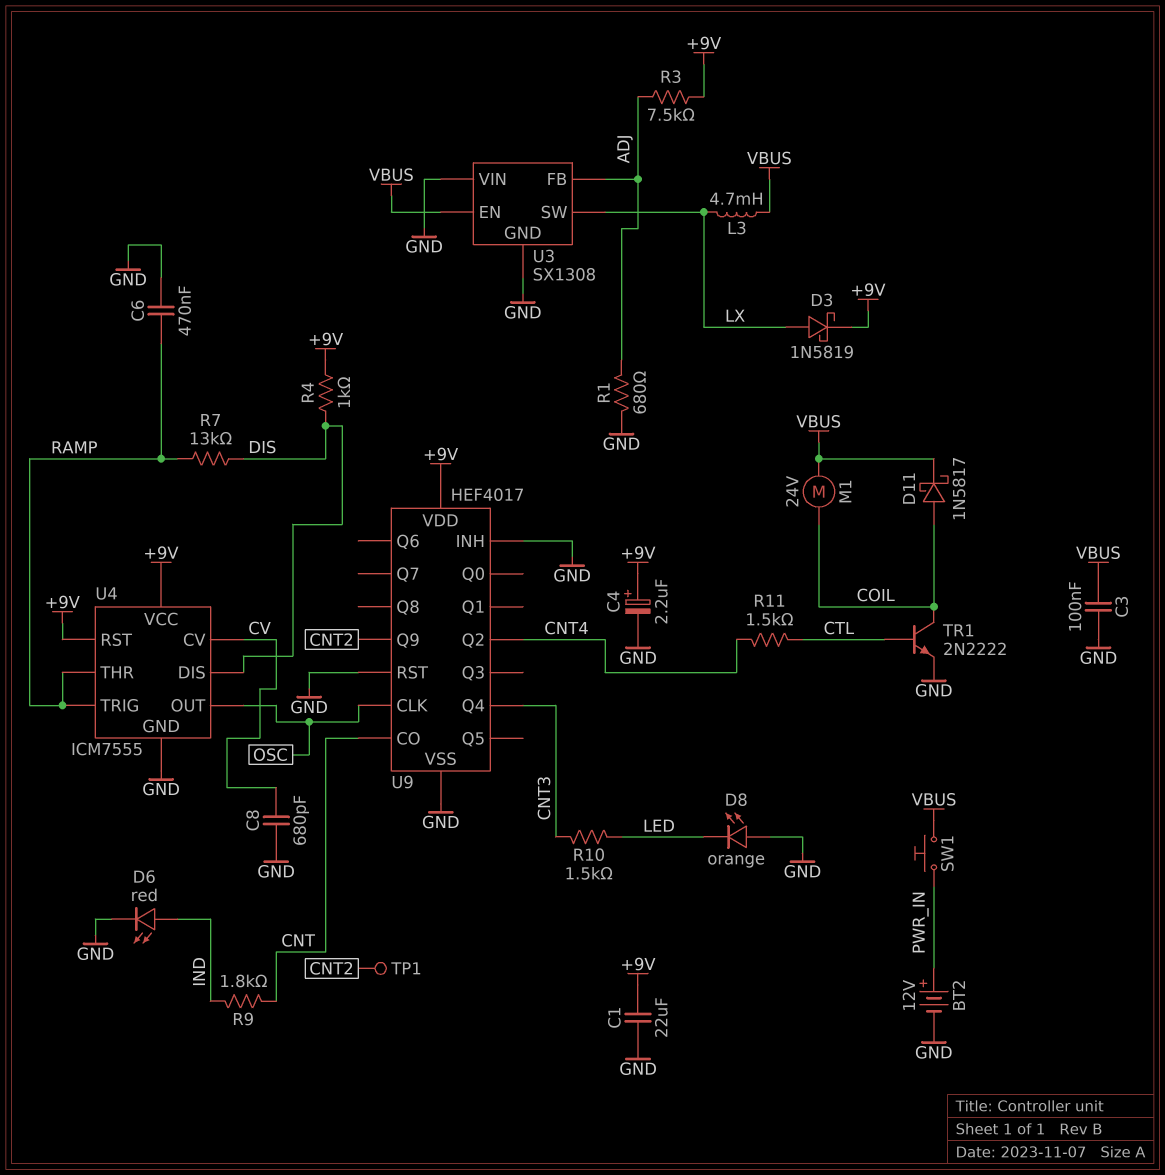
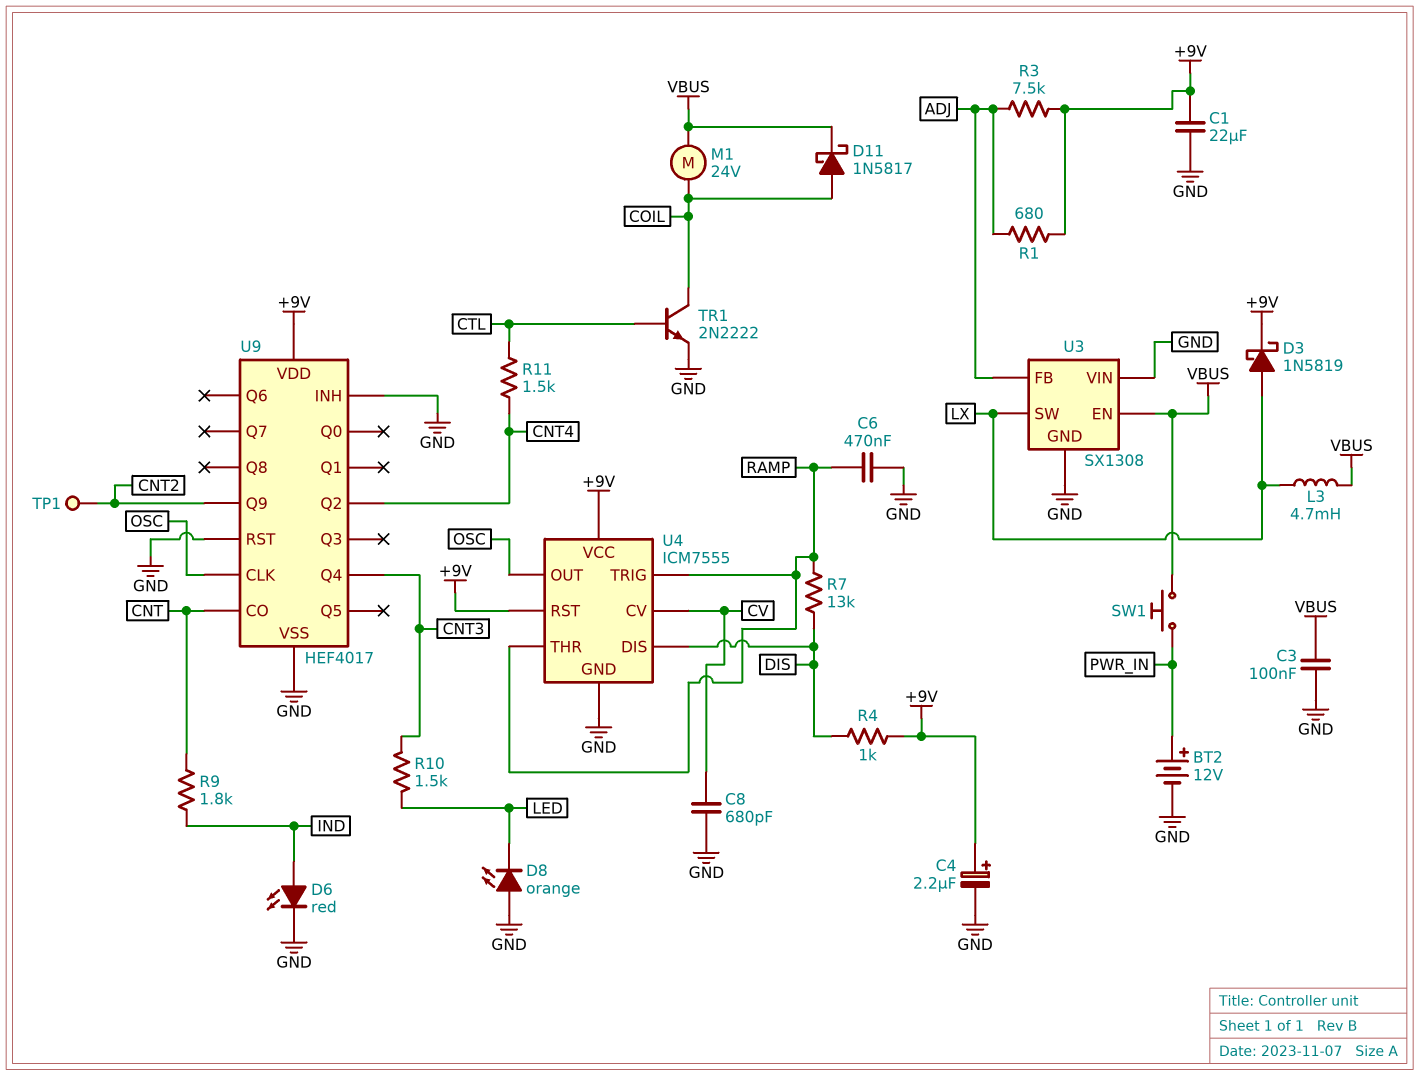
R1: 680 (ADJ, GND) -> 680 (+9V, ADJ)

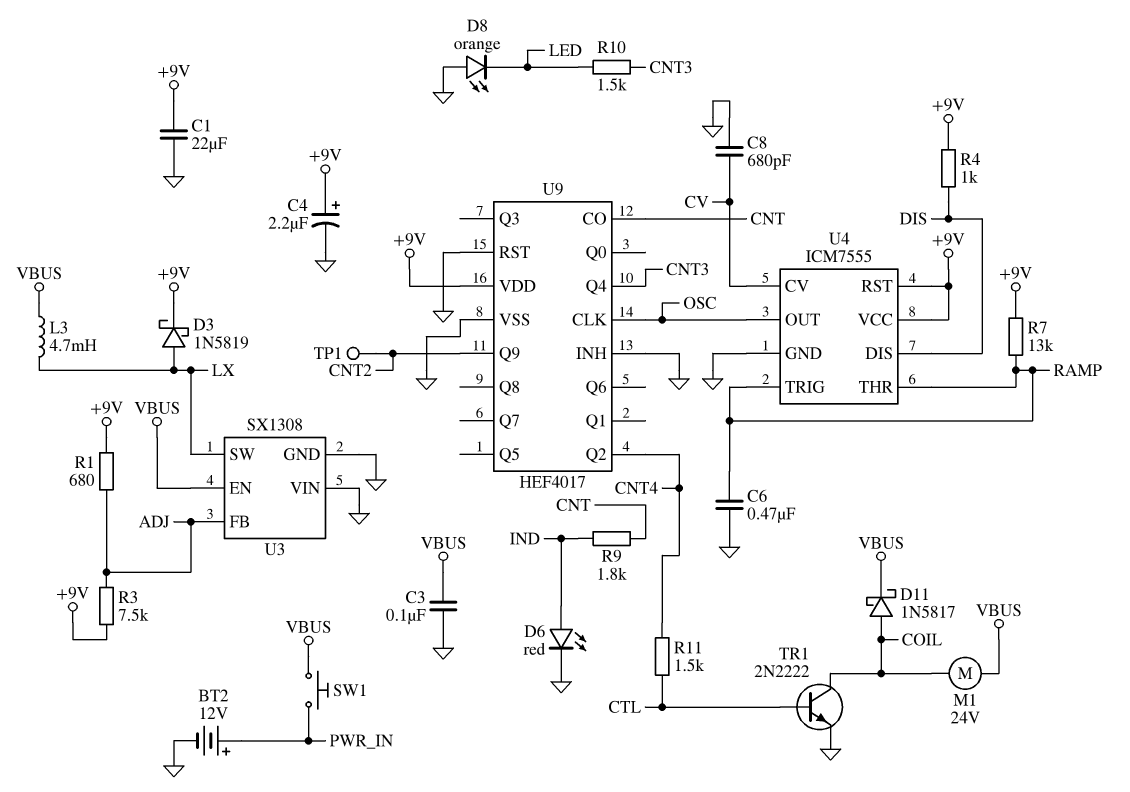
R7: 13k (DIS, RAMP) -> 13k (+9V, RAMP)

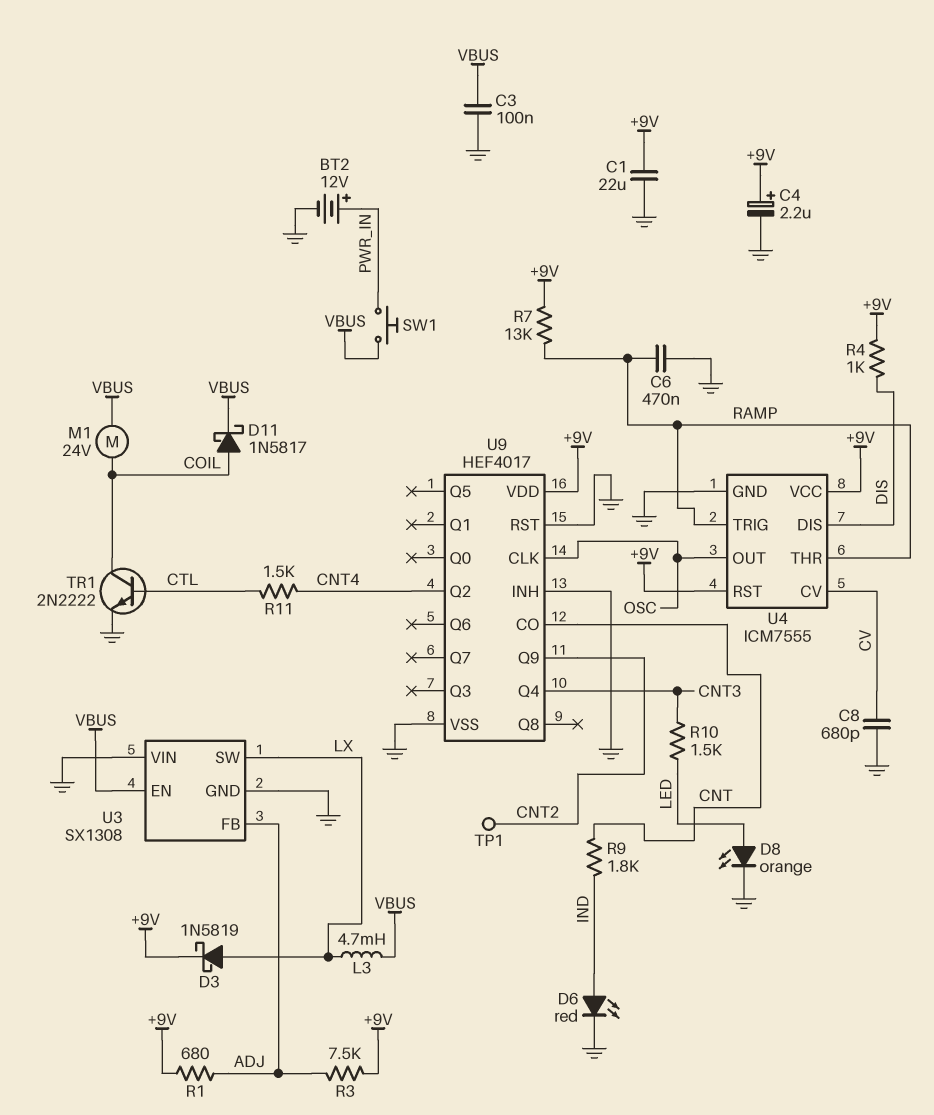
D8: LED orange (A GND, K LED) -> LED orange (A LED, K GND)

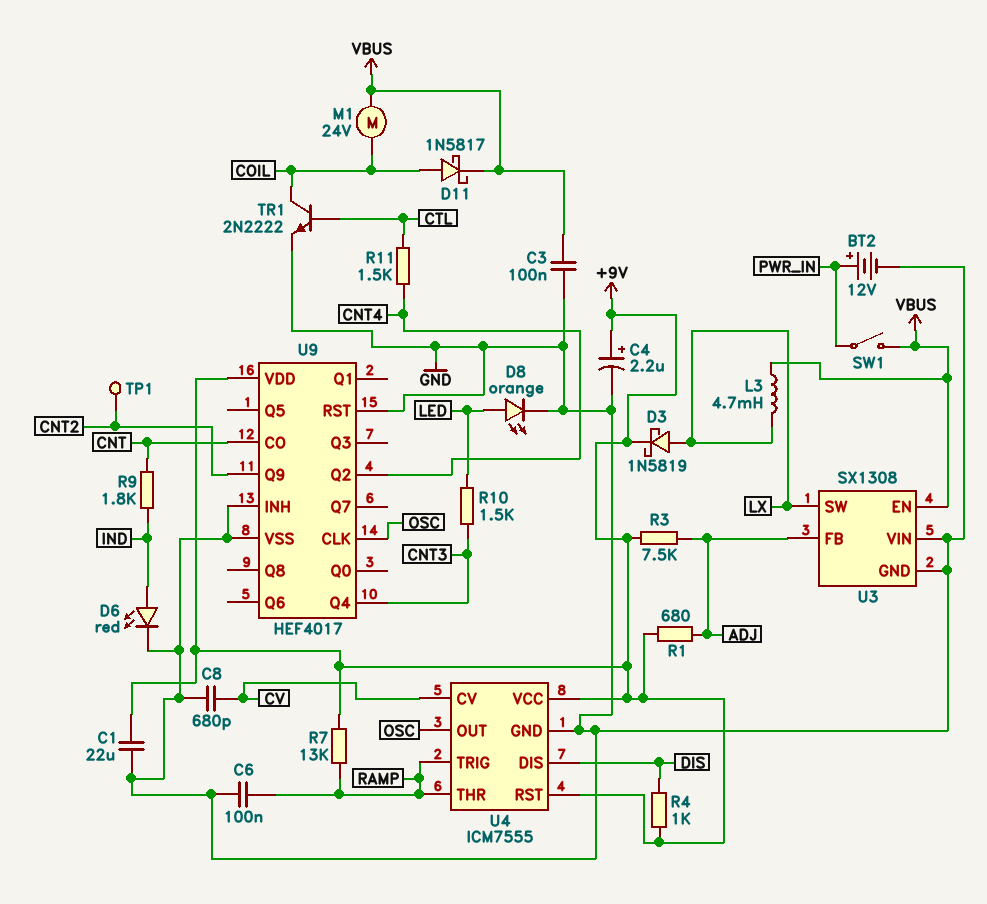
C6: 470nF (GND, RAMP) -> 100nF (GND, RAMP)
SW1: button (PWR_IN, VBUS) -> switch (PWR_IN, VBUS)

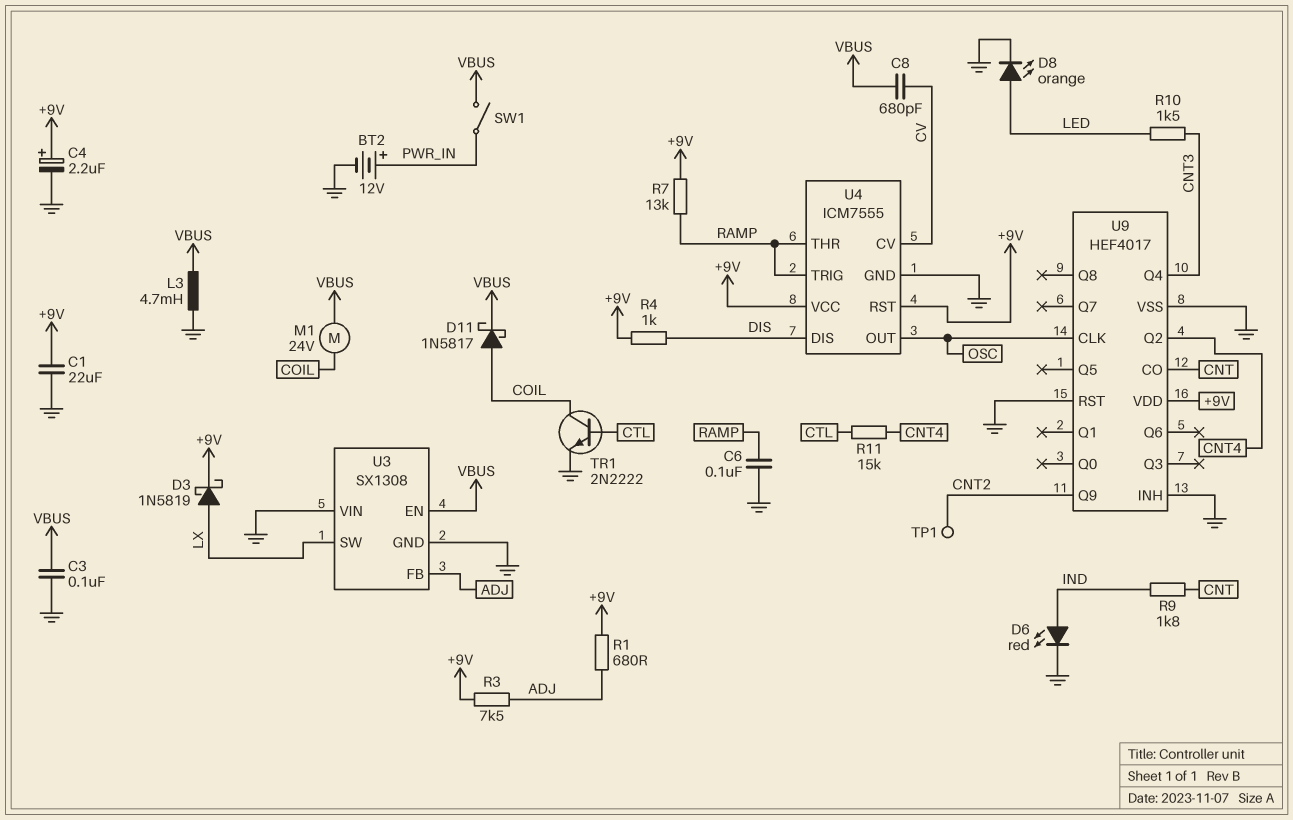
C8: 680pF (CV, GND) -> 680pF (CV, VBUS)
L3: 4.7mH (LX, VBUS) -> 4.7mH (GND, VBUS)
R11: 1.5k (CNT4, CTL) -> 15k (CNT4, CTL)

